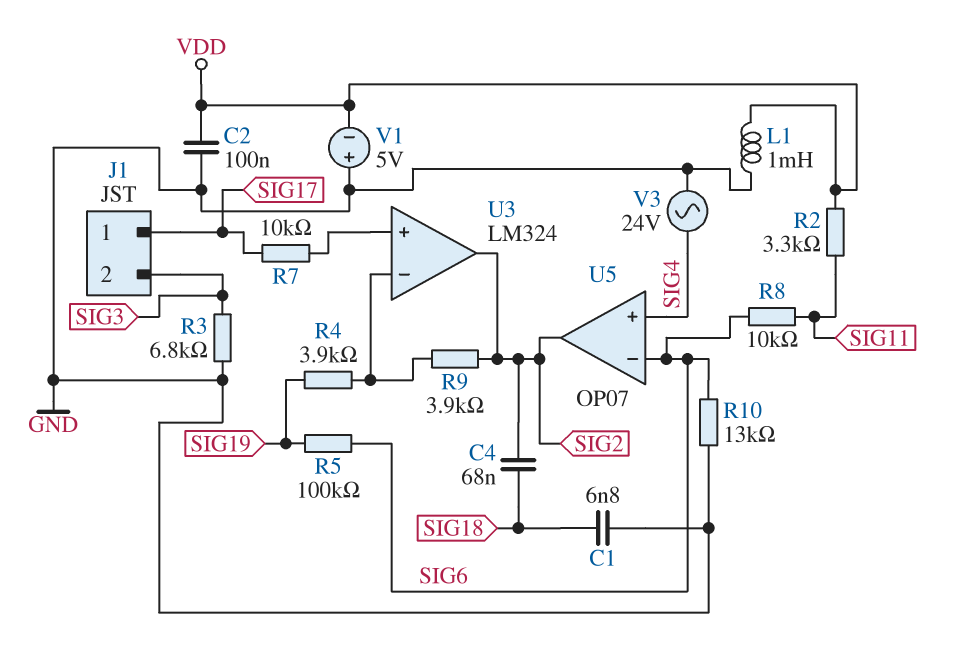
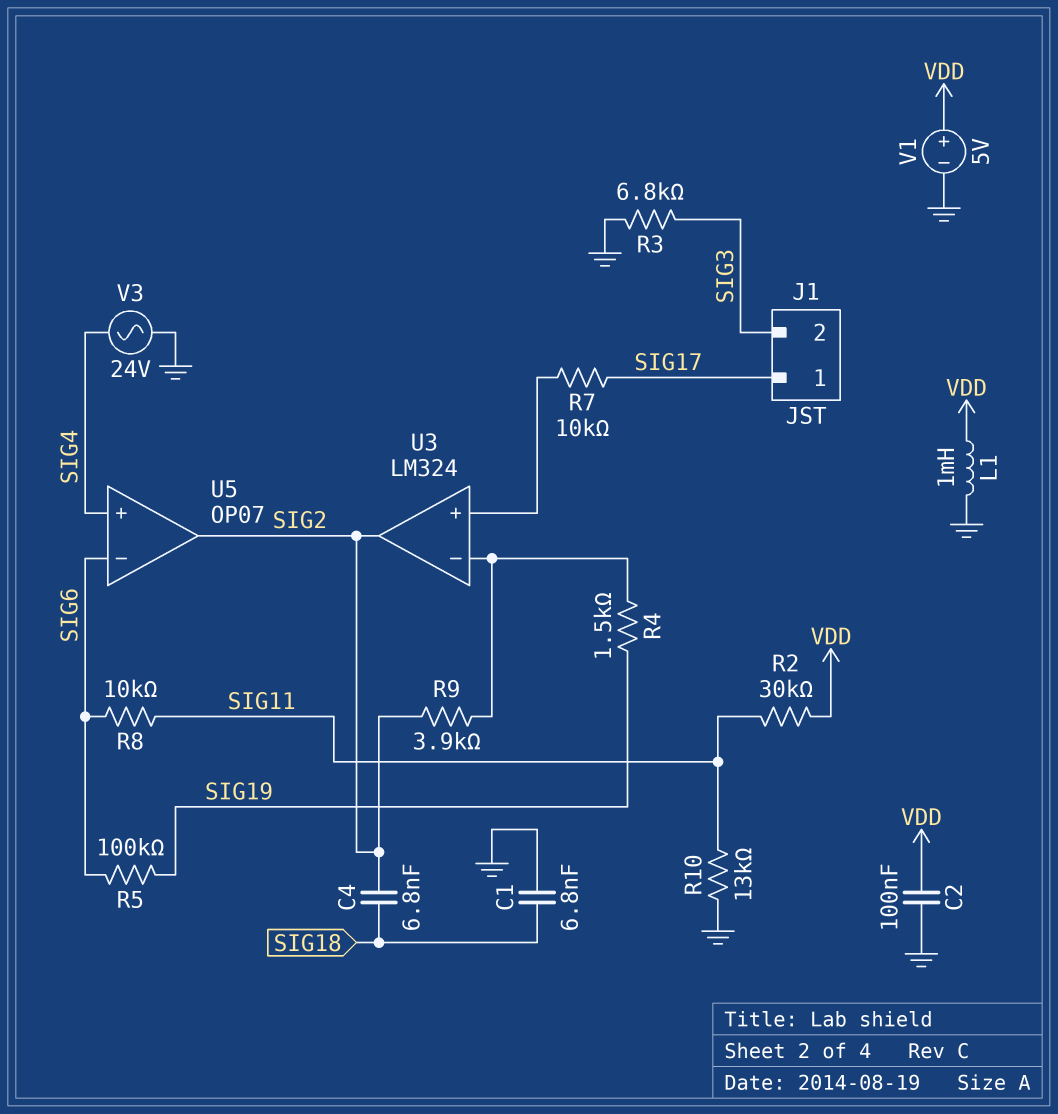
C4: 68nF (SIG2, SIG18) -> 6.8nF (SIG2, SIG18)
R2: 3.3k (SIG11, VDD) -> 30k (SIG11, VDD)
R4: 3.9k (SIG19, U3/in-) -> 1.5k (SIG19, U3/in-)
R10: 13k (GND, SIG6) -> 13k (GND, SIG11)
V1: 5V (plus GND, minus VDD) -> 5V (plus VDD, minus GND)

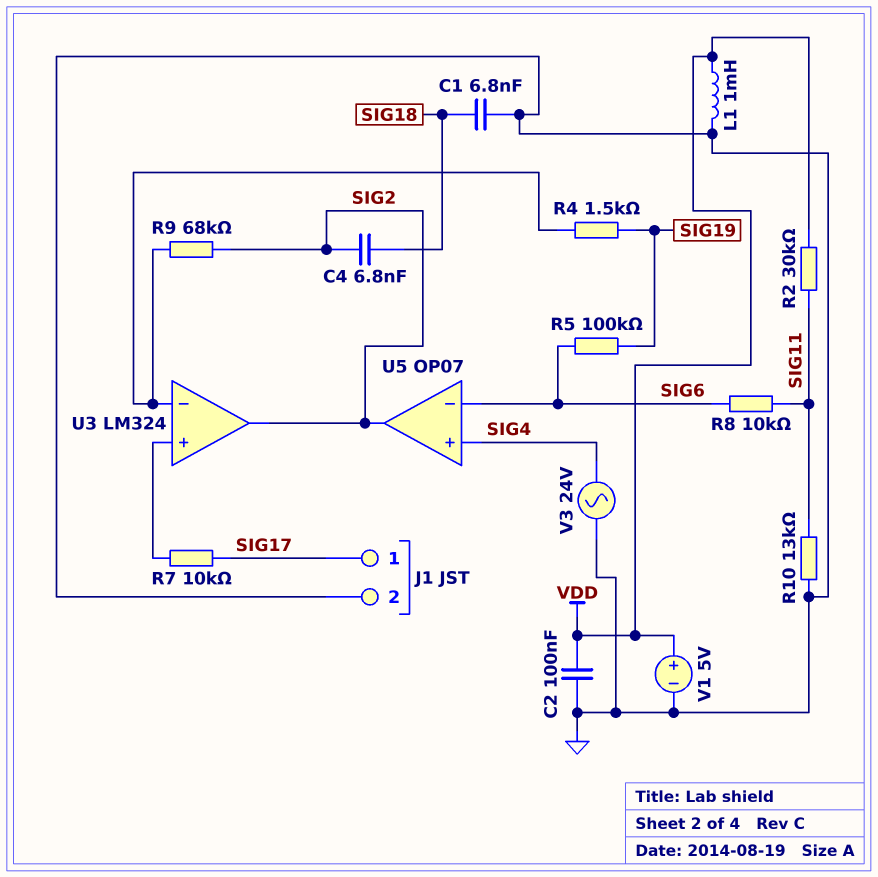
J1 pin 2: SIG3 -> GND
R3: 6.8k (GND, SIG3) -> none
R9: 3.9k (SIG2, U3/in-) -> 68k (SIG2, U3/in-)

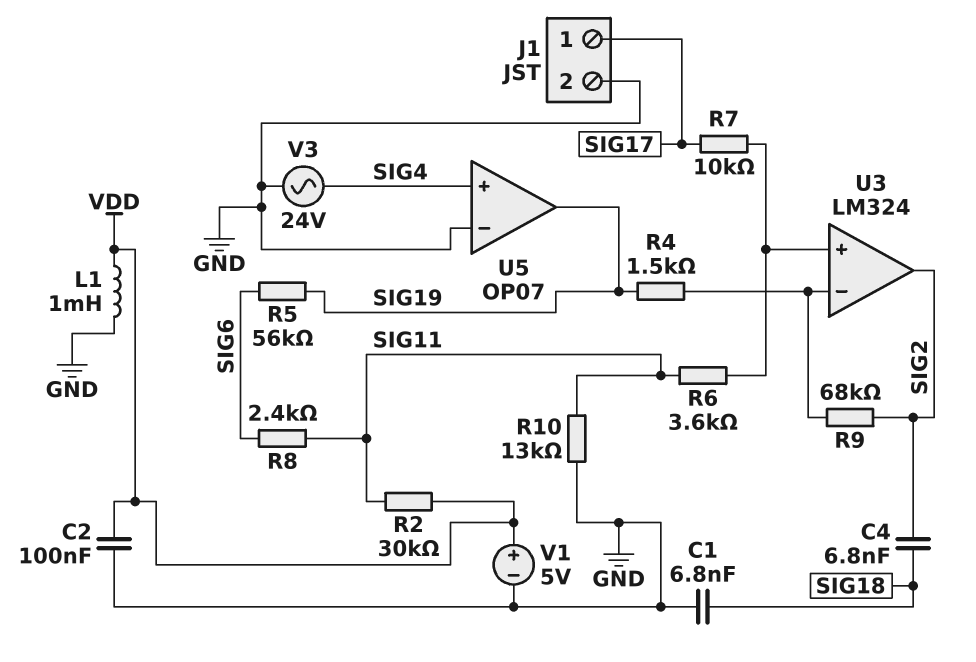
R5: 100k (SIG6, SIG19) -> 56k (SIG6, SIG19)
R6: none -> 3.6k (SIG11, U3/in+)
R8: 10k (SIG6, SIG11) -> 2.4k (SIG6, SIG11)
U5 pin in-: SIG6 -> GND
U5 pin out: SIG2 -> SIG19

